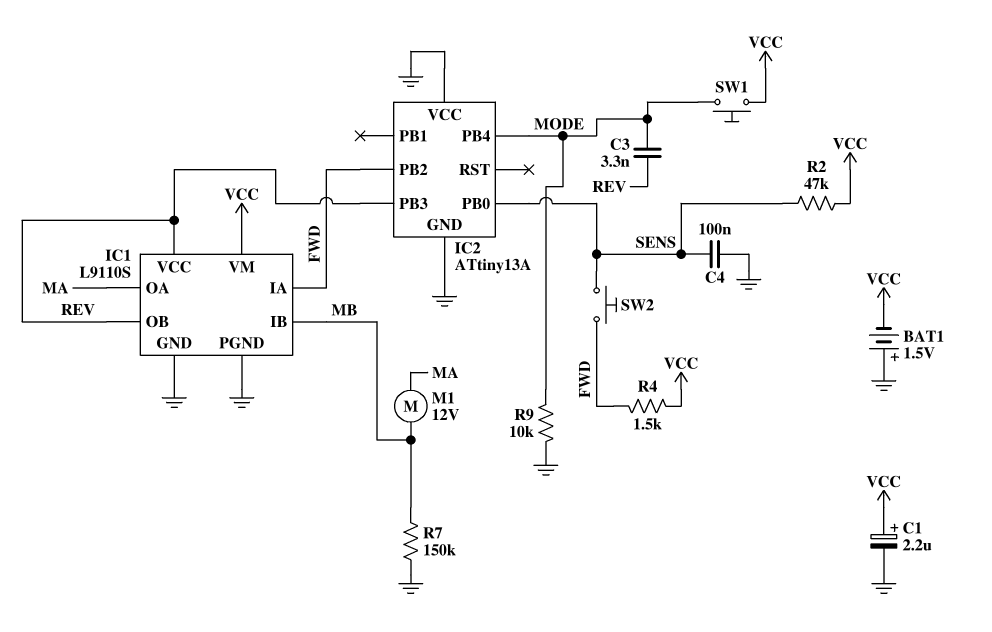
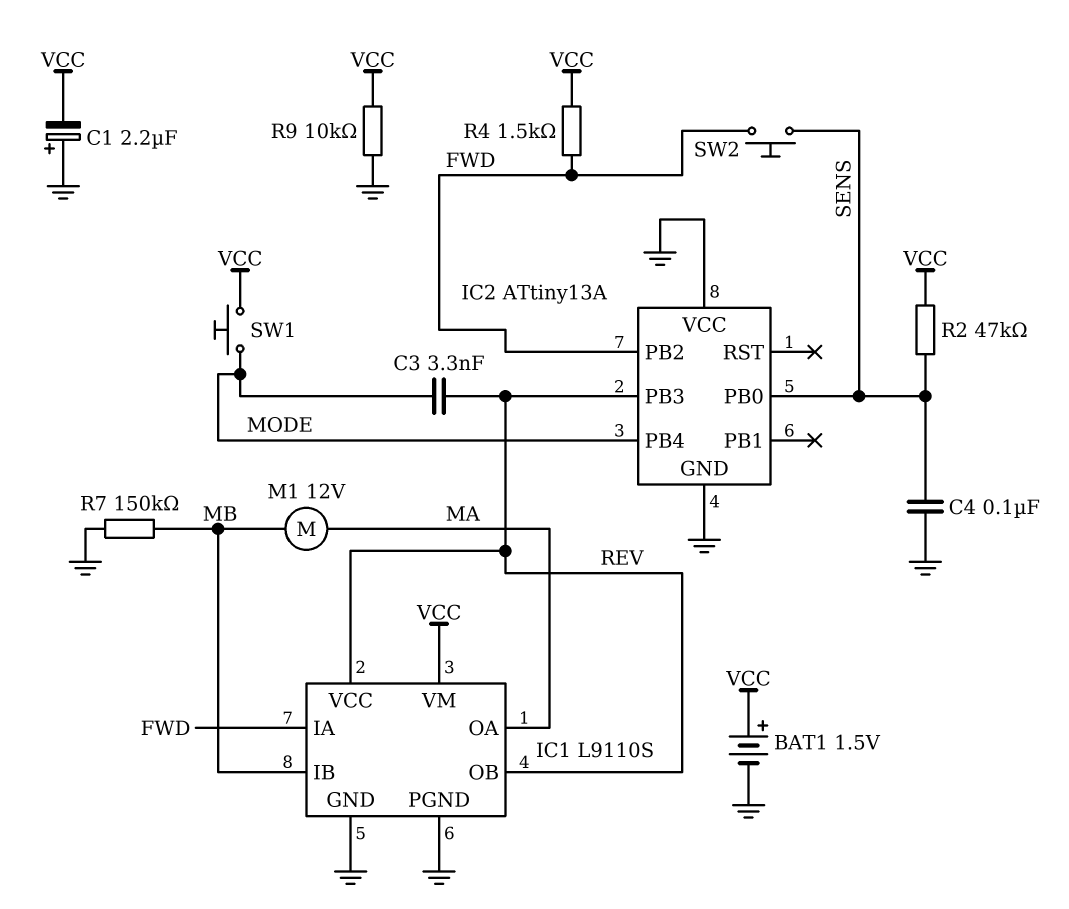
BAT1: 1.5V (plus GND, minus VCC) -> 1.5V (plus VCC, minus GND)
C1: 2.2uF (plus VCC, minus GND) -> 2.2uF (plus GND, minus VCC)
R9: 10k (GND, MODE) -> 10k (GND, VCC)

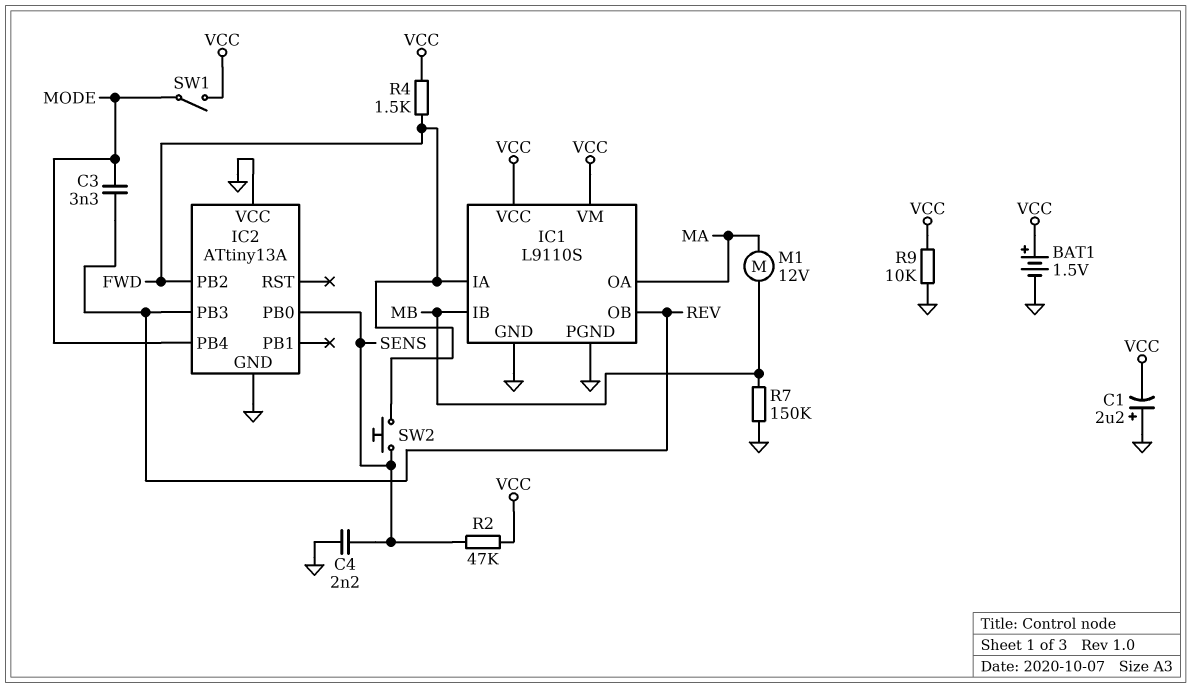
C4: 100nF (GND, SENS) -> 2.2nF (GND, SENS)
IC1 pin VCC: REV -> VCC
SW1: button (MODE, VCC) -> switch (MODE, VCC)

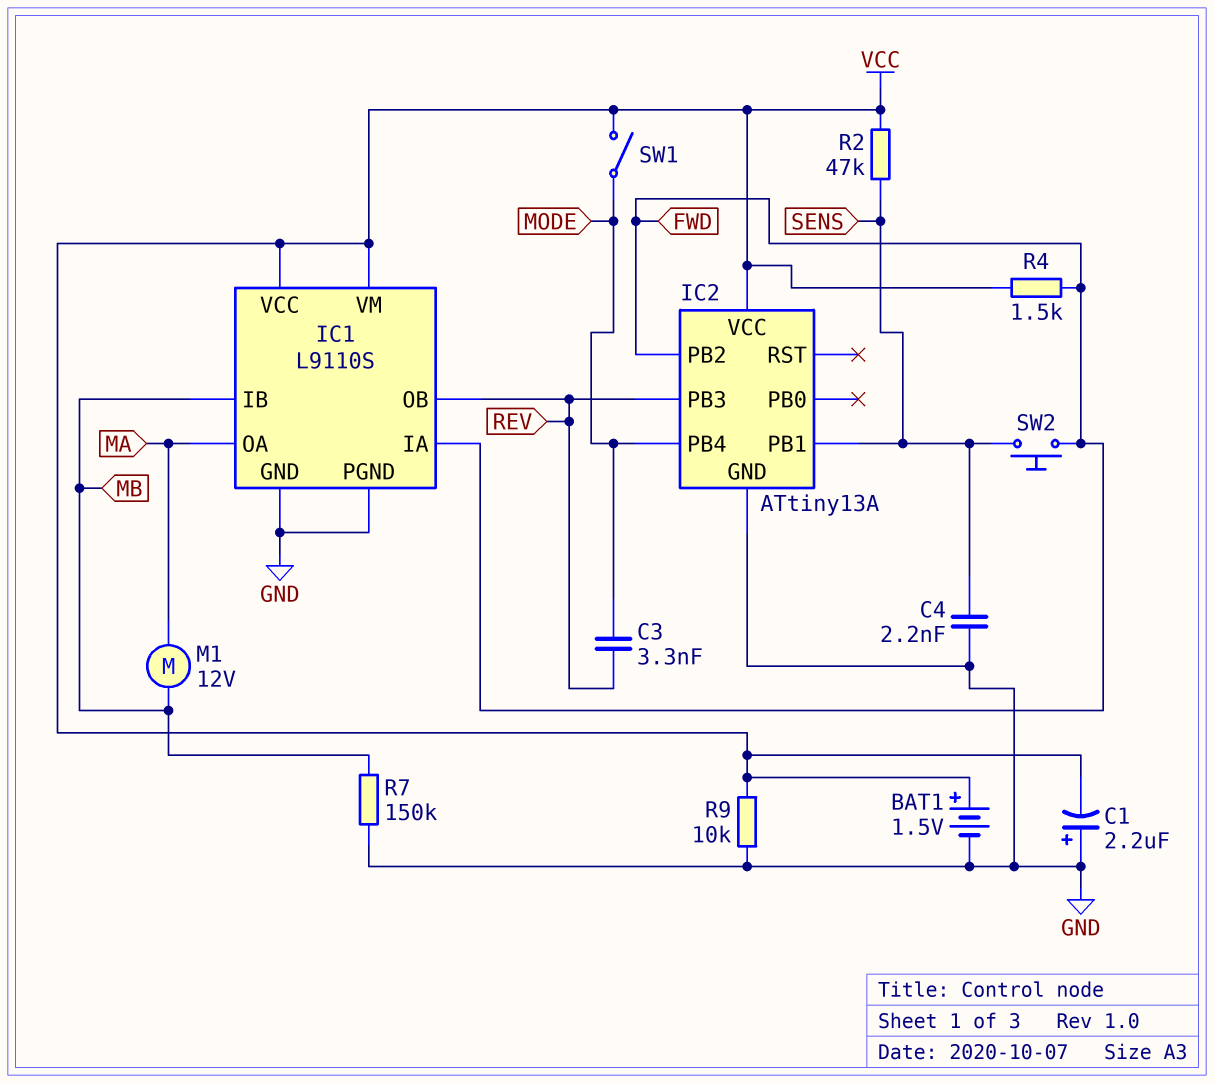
IC2 pin PB0: SENS -> none
IC2 pin PB1: none -> SENS
IC2 pin VCC: GND -> VCC

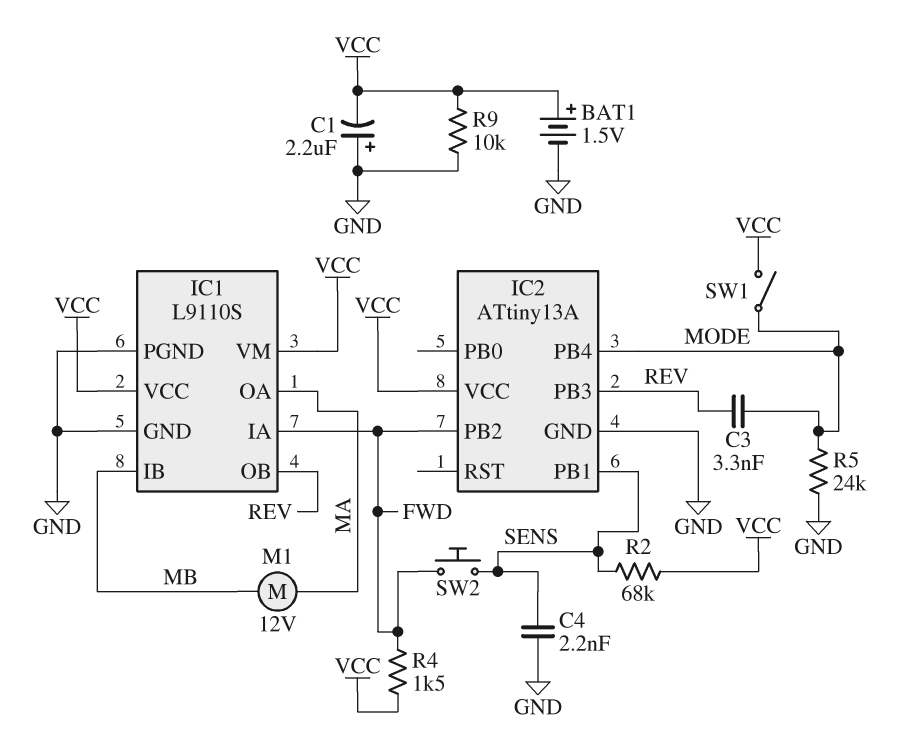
R2: 47k (SENS, VCC) -> 68k (SENS, VCC)
R5: none -> 24k (GND, MODE)
R7: 150k (GND, MB) -> none

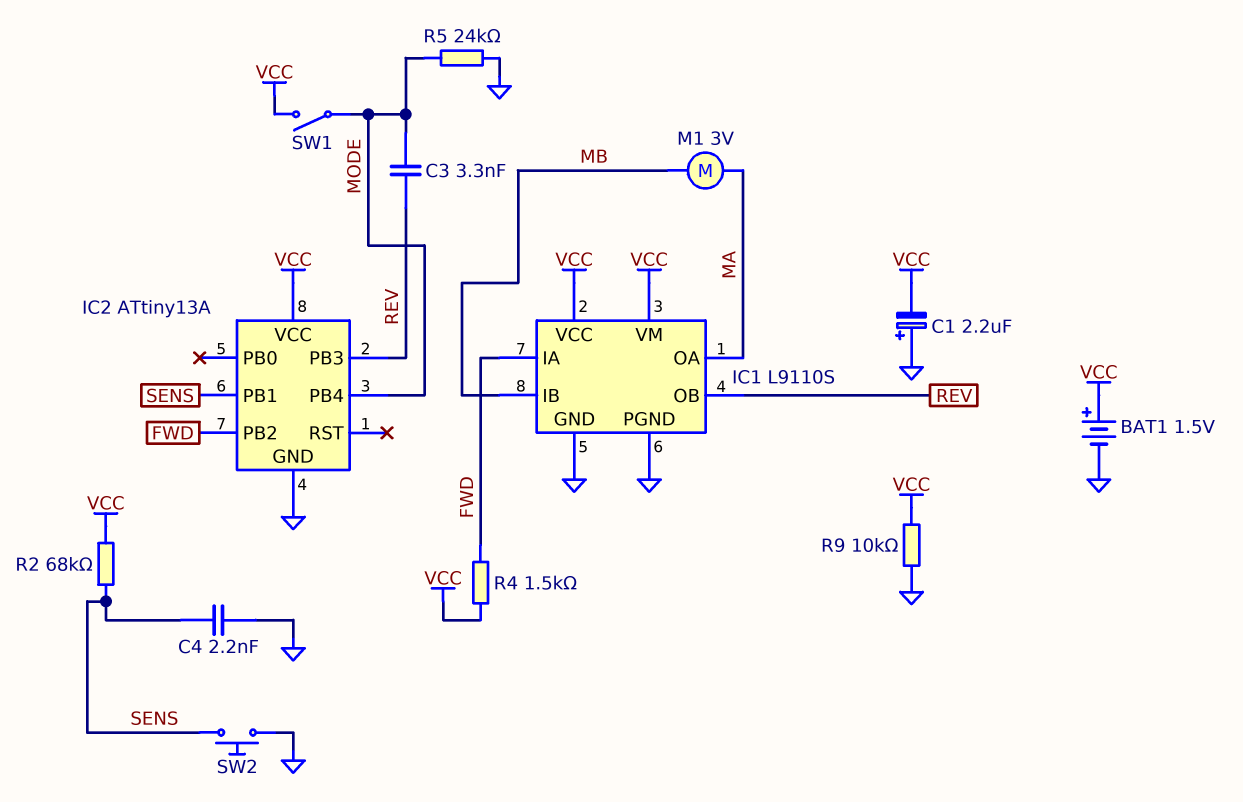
M1: motor 12V (MA, MB) -> motor 3V (MA, MB)
SW2: button (FWD, SENS) -> button (GND, SENS)

